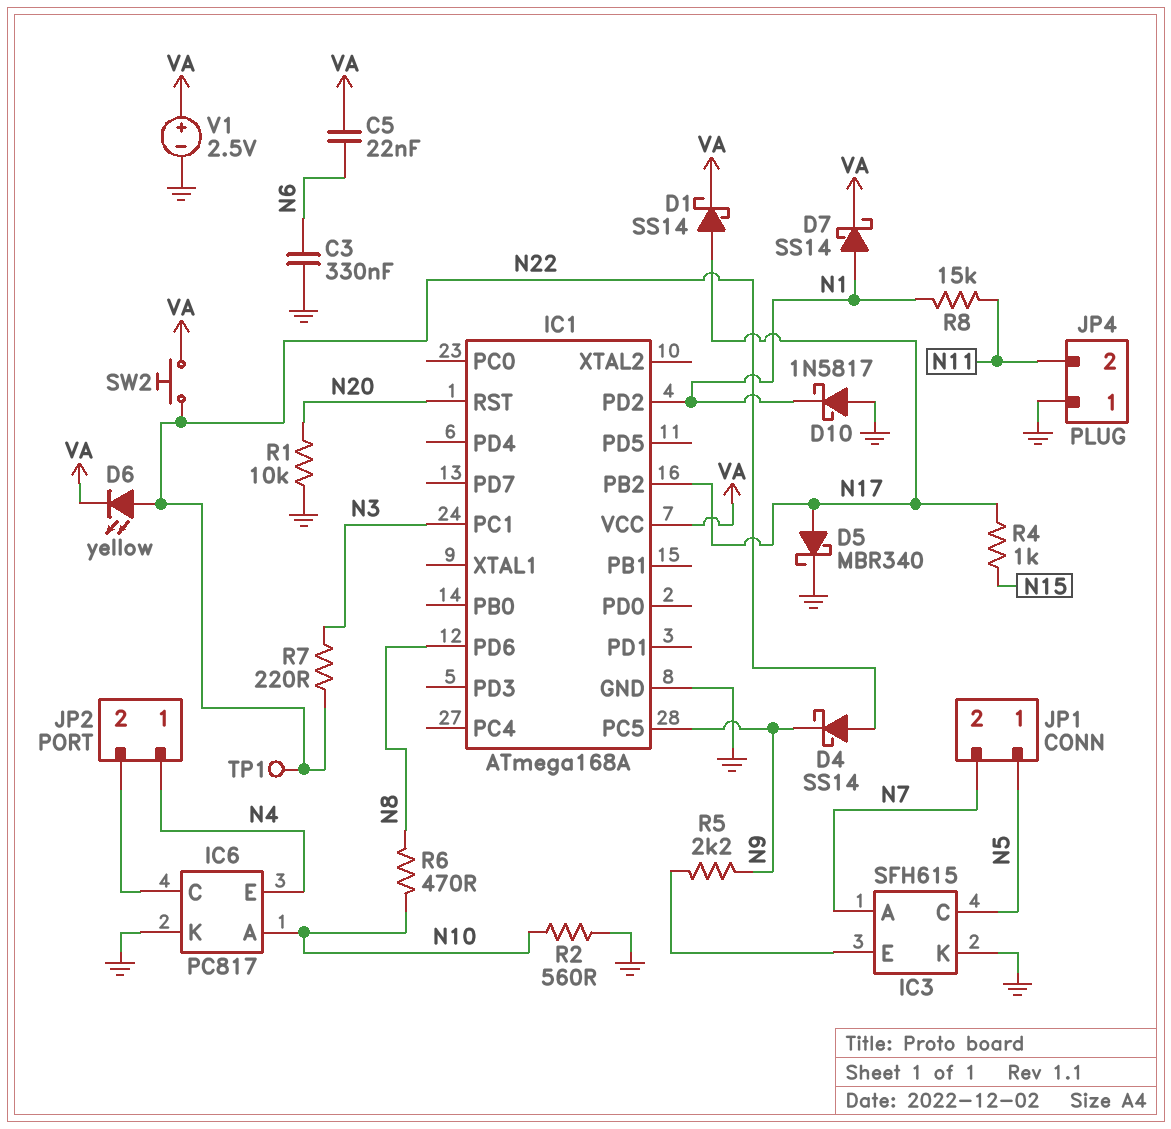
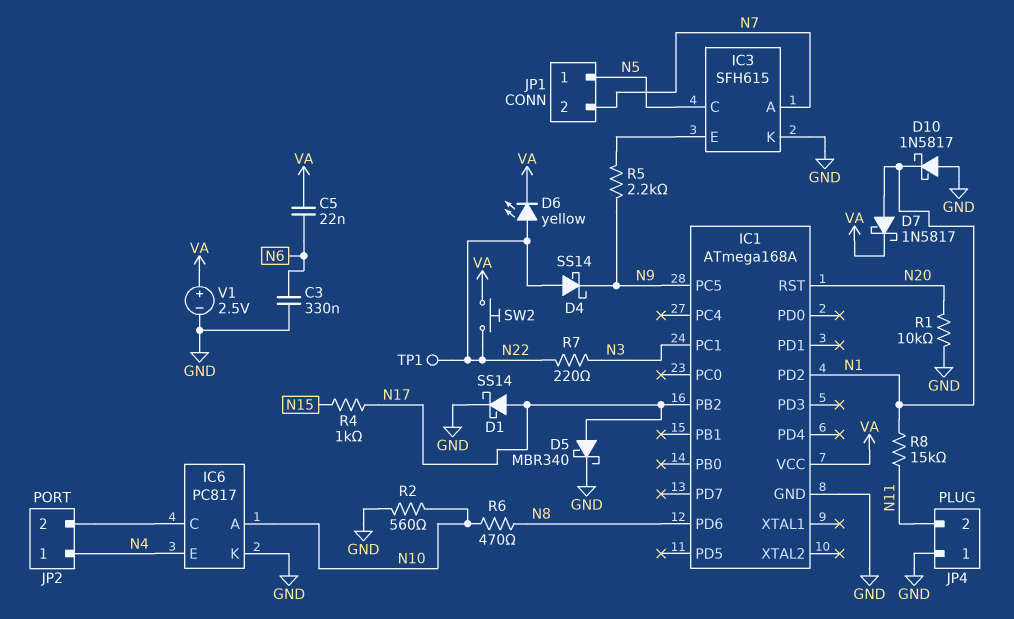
D1: schottky SS14 (A N17, K VA) -> schottky SS14 (A N17, K GND)
D7: schottky SS14 (A N1, K VA) -> schottky 1N5817 (A N1, K VA)

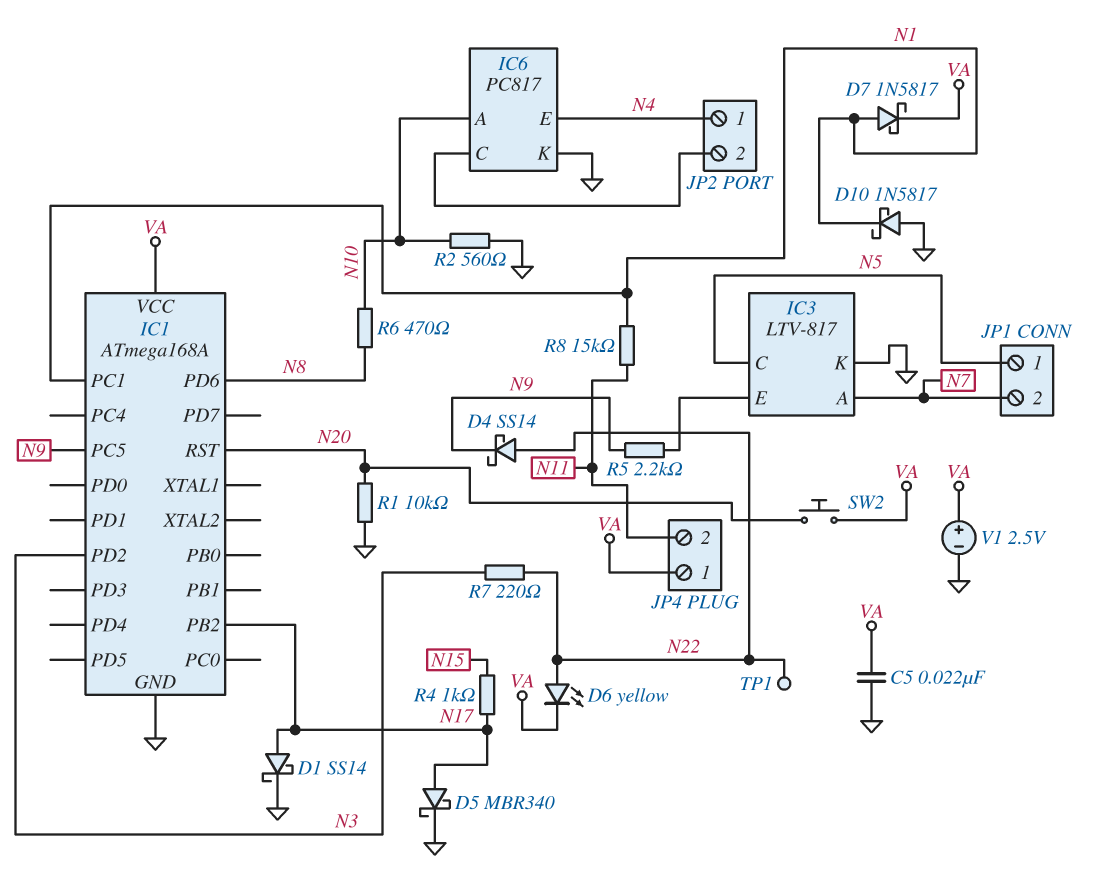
C3: 330nF (GND, N6) -> none
C5: 22nF (N6, VA) -> 22nF (GND, VA)
IC1 pin PC1: N3 -> N1
IC1 pin PD2: N1 -> N3
IC3: SFH615 -> LTV-817
JP4 pin 1: GND -> VA
SW2: button (N22, VA) -> button (N20, VA)

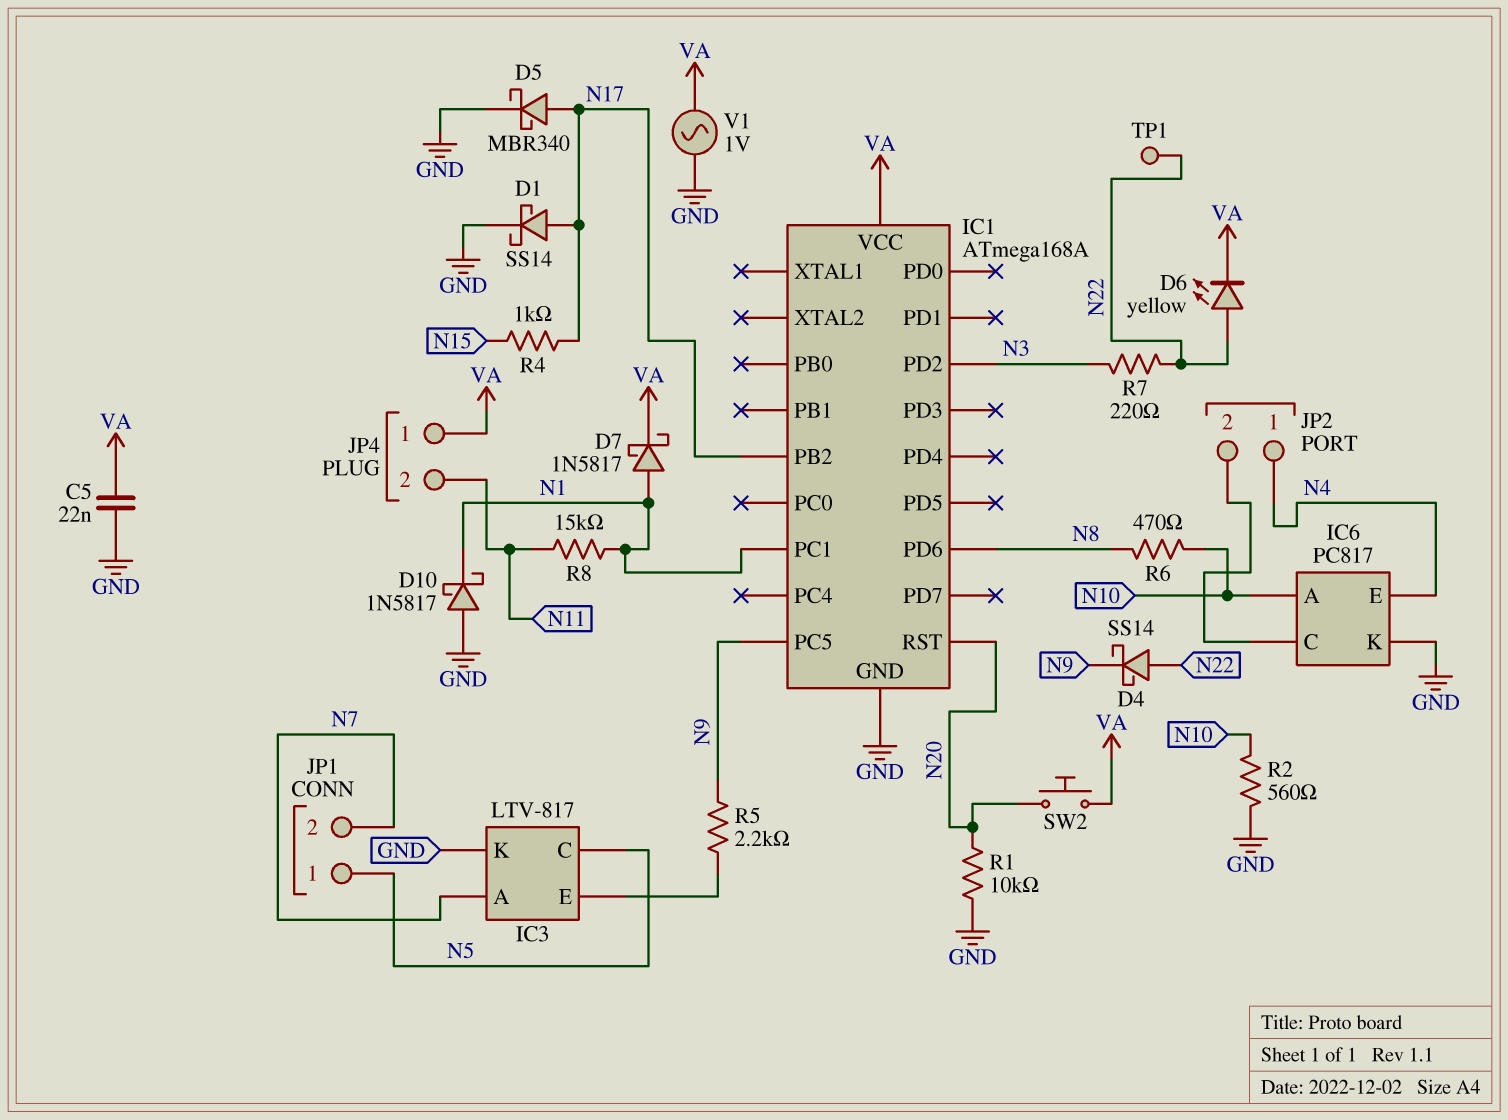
V1: 2.5V (plus VA, minus GND) -> AC 1V (GND, VA)

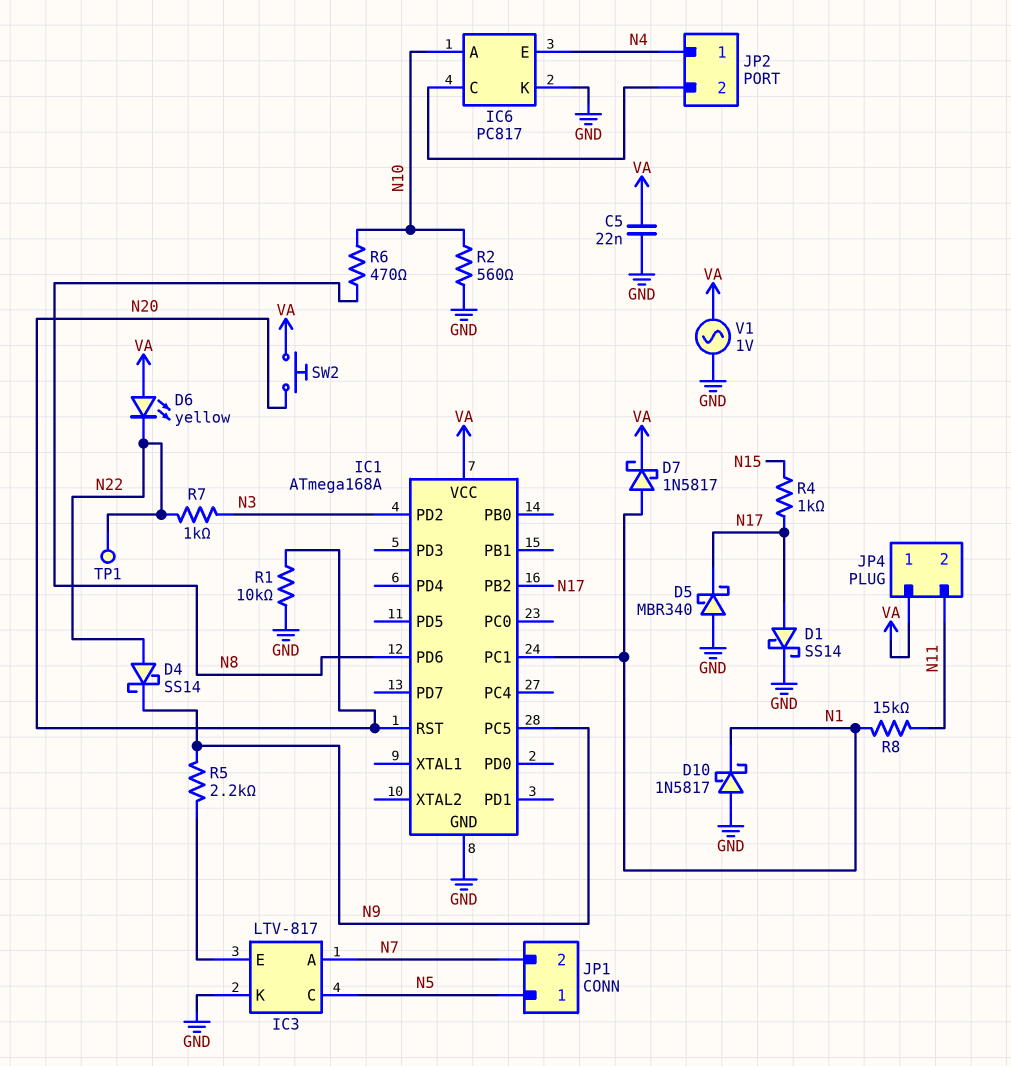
D5: schottky MBR340 (A N17, K GND) -> schottky MBR340 (A GND, K N17)
D6: LED yellow (A N22, K VA) -> LED yellow (A VA, K N22)
R7: 220 (N3, N22) -> 1k (N3, N22)

